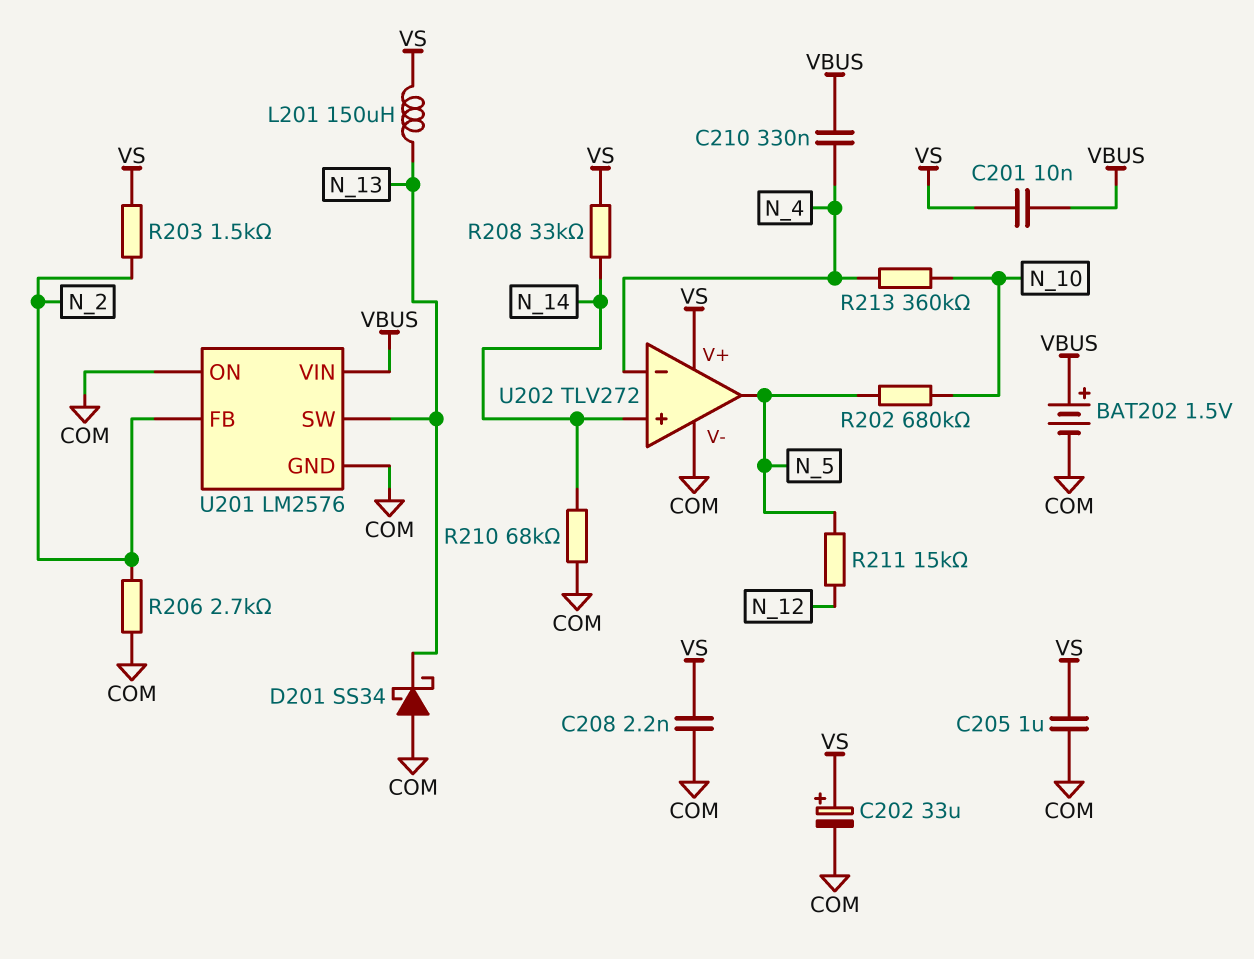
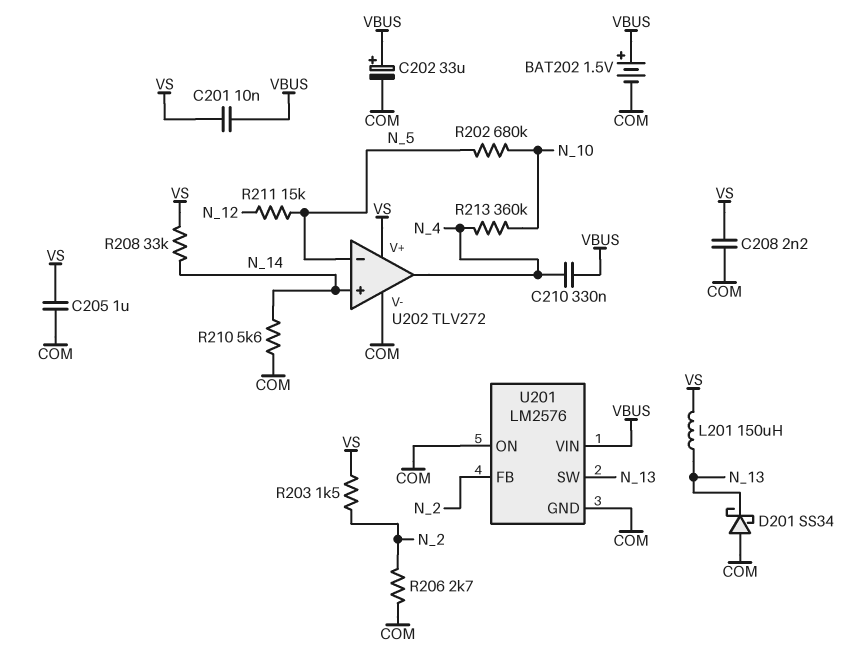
C202: 33uF (plus VS, minus COM) -> 33uF (plus VBUS, minus COM)
R210: 68k (COM, N_14) -> 5.6k (COM, N_14)
U202 pin in-: N_4 -> N_5
U202 pin out: N_5 -> N_4

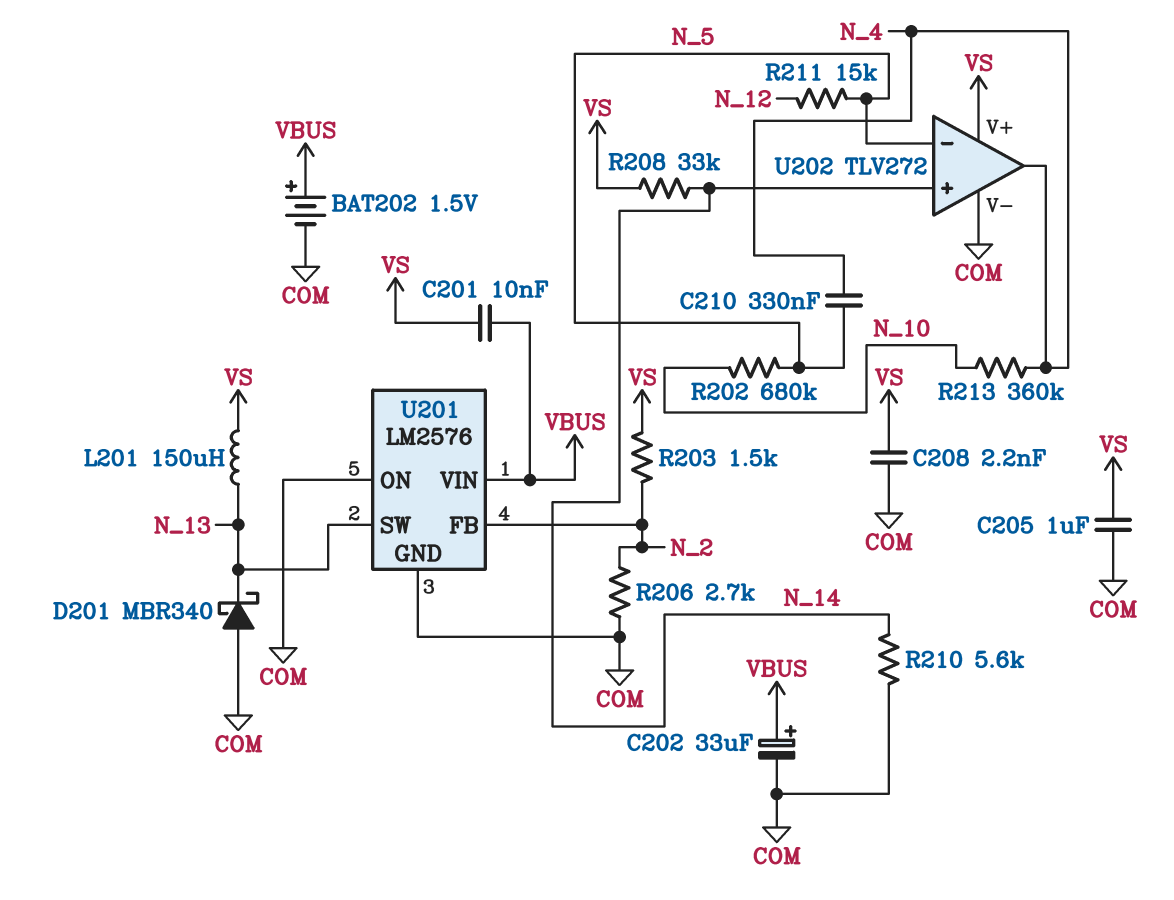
C210: 330nF (N_4, VBUS) -> 330nF (N_4, N_5)
D201: schottky SS34 (A COM, K N_13) -> schottky MBR340 (A COM, K N_13)

